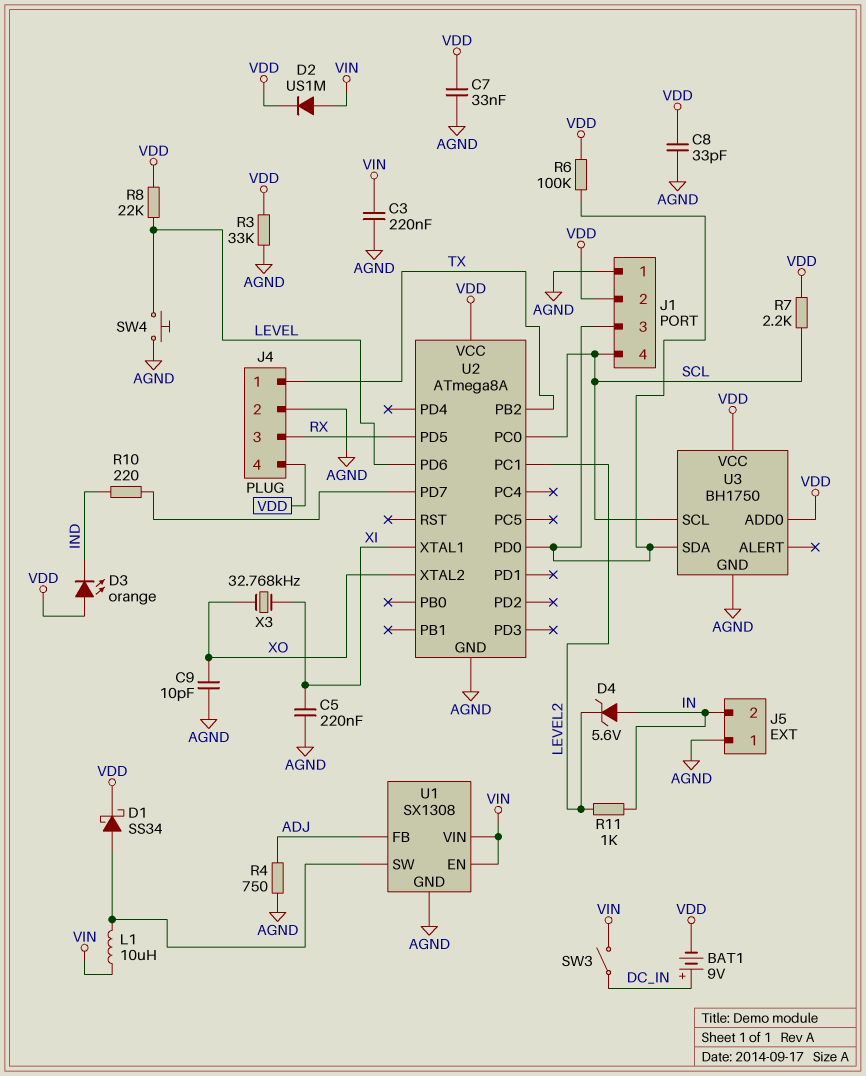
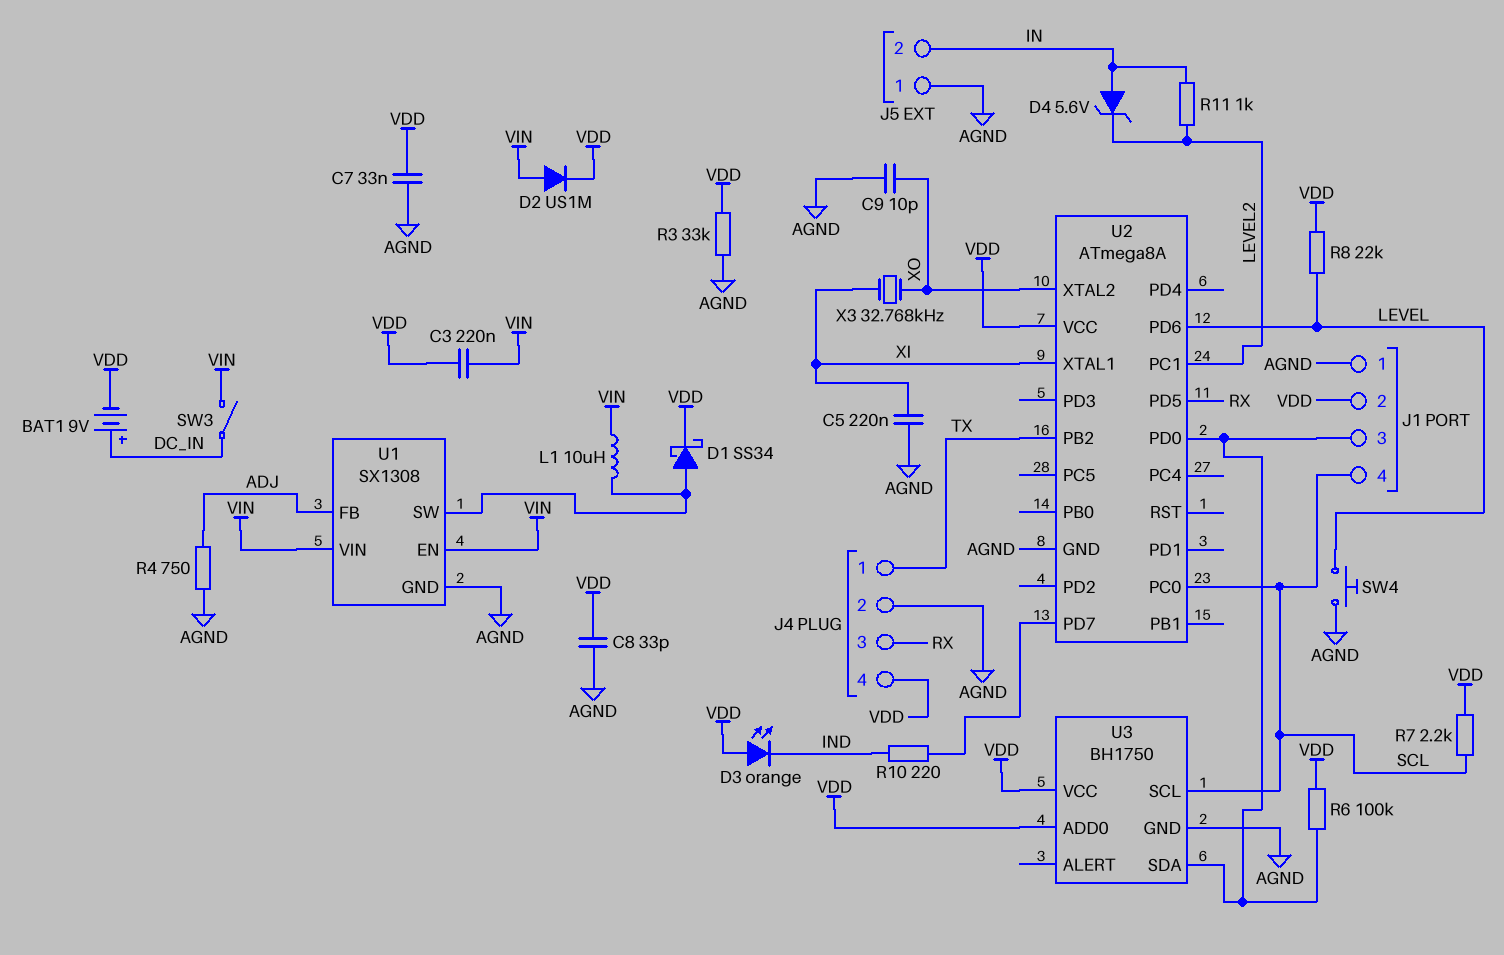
C3: 220nF (AGND, VIN) -> 220nF (VDD, VIN)

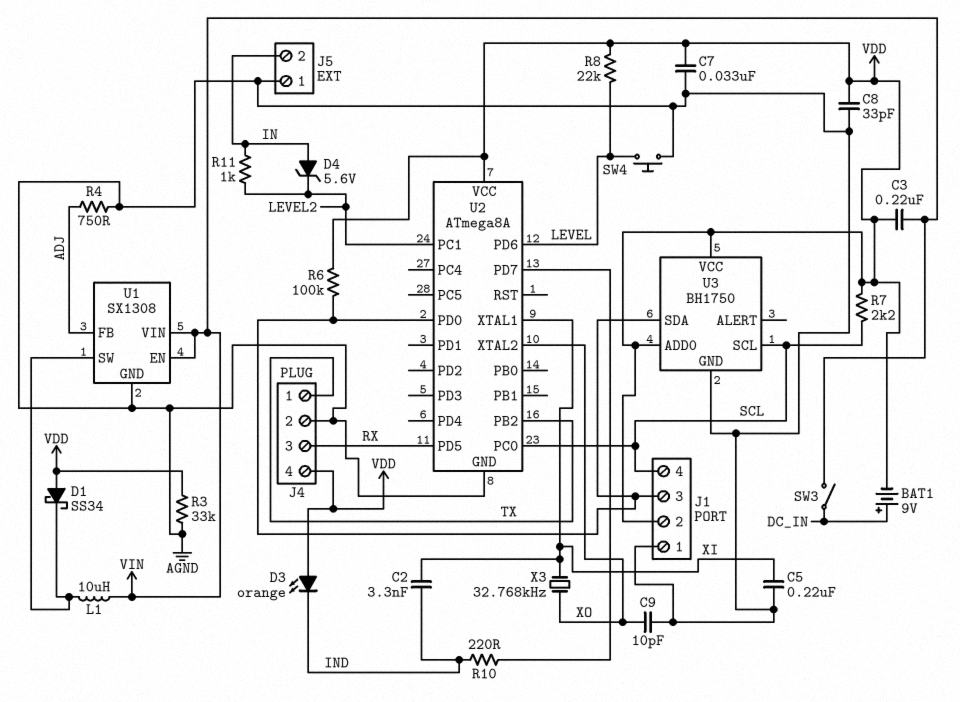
C2: none -> 3.3nF (IND, XI)
D1: schottky SS34 (A U1/SW, K VDD) -> schottky SS34 (A VDD, K U1/SW)
D2: diode US1M (A VIN, K VDD) -> none

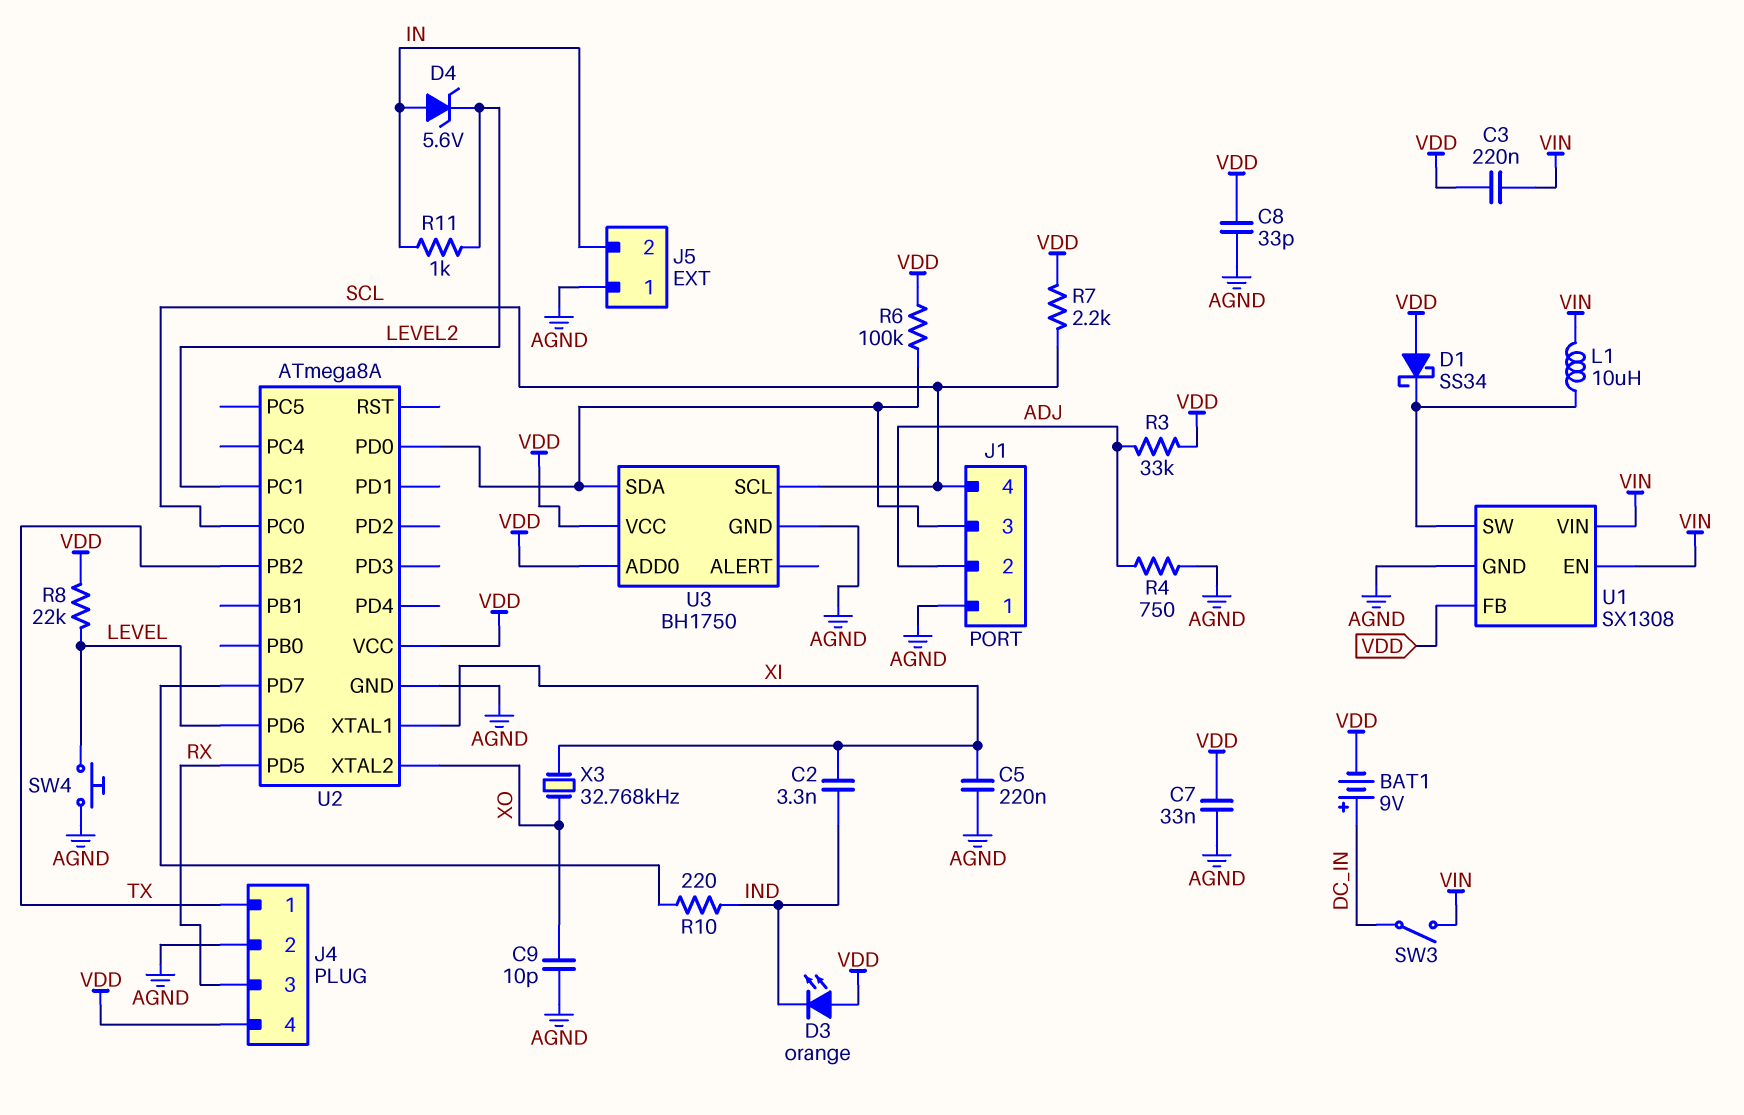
J1 pin 2: VDD -> ADJ
R3: 33k (AGND, VDD) -> 33k (ADJ, VDD)
U1 pin FB: ADJ -> VDD

